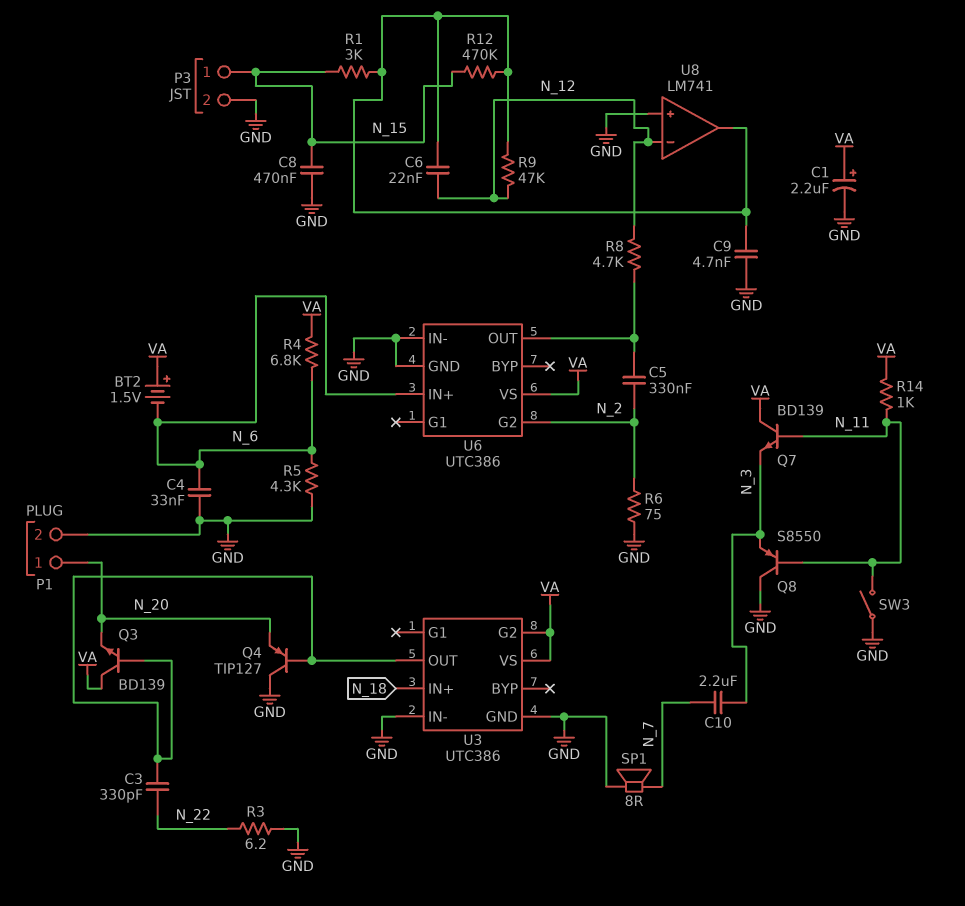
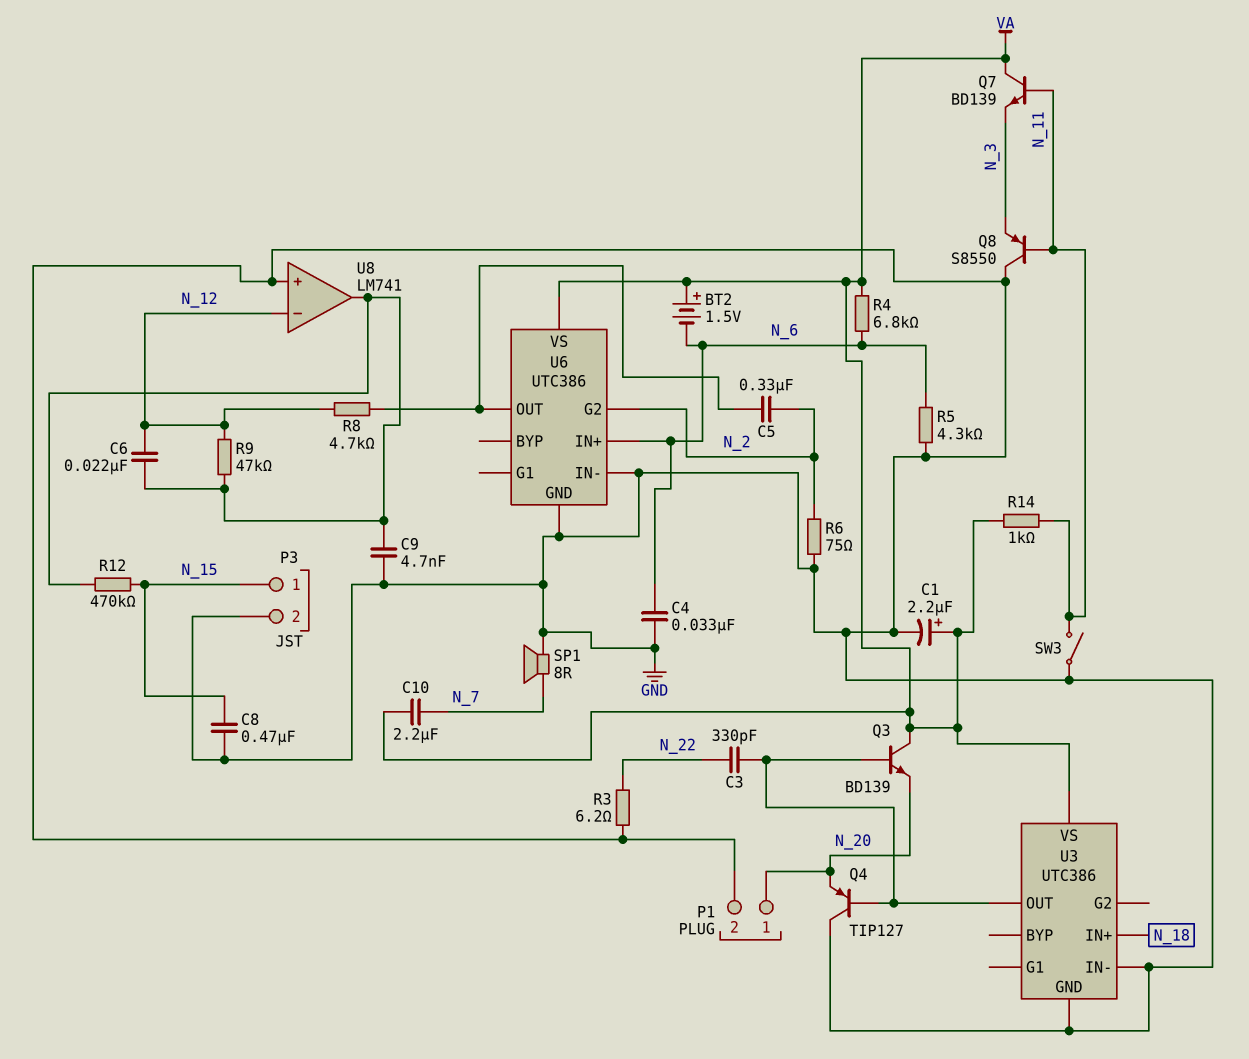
C10: 2.2uF (N_3, N_7) -> 2.2uF (N_7, VA)
R1: 3k (N_15, U8/out) -> none
U3 pin G2: VA -> none

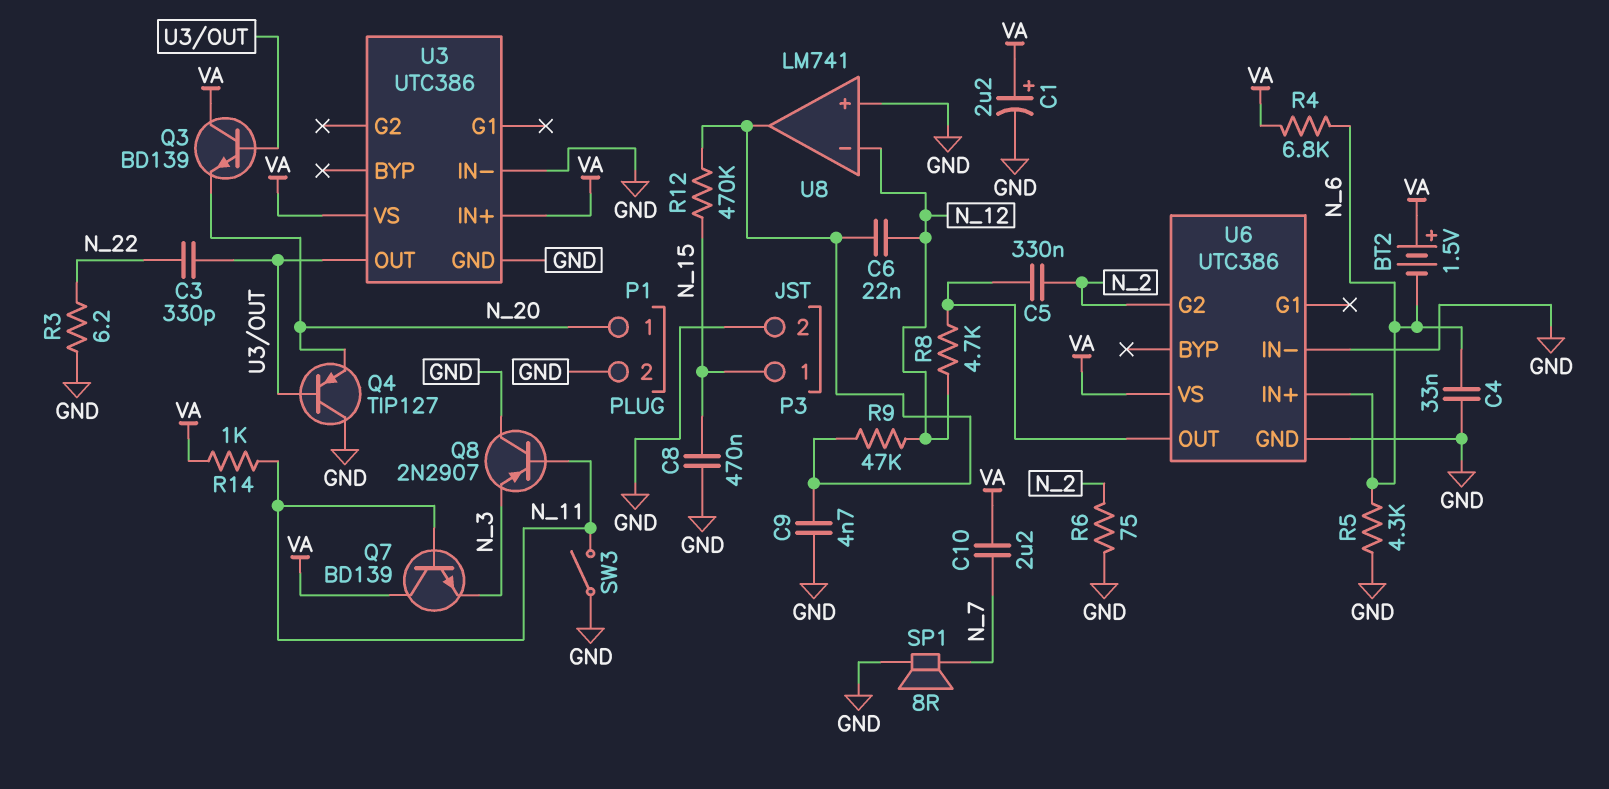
Q8: PNP S8550 (B N_11, C GND, E N_3) -> PNP 2N2907 (B N_11, C GND, E N_3)
U3 pin IN+: N_18 -> VA

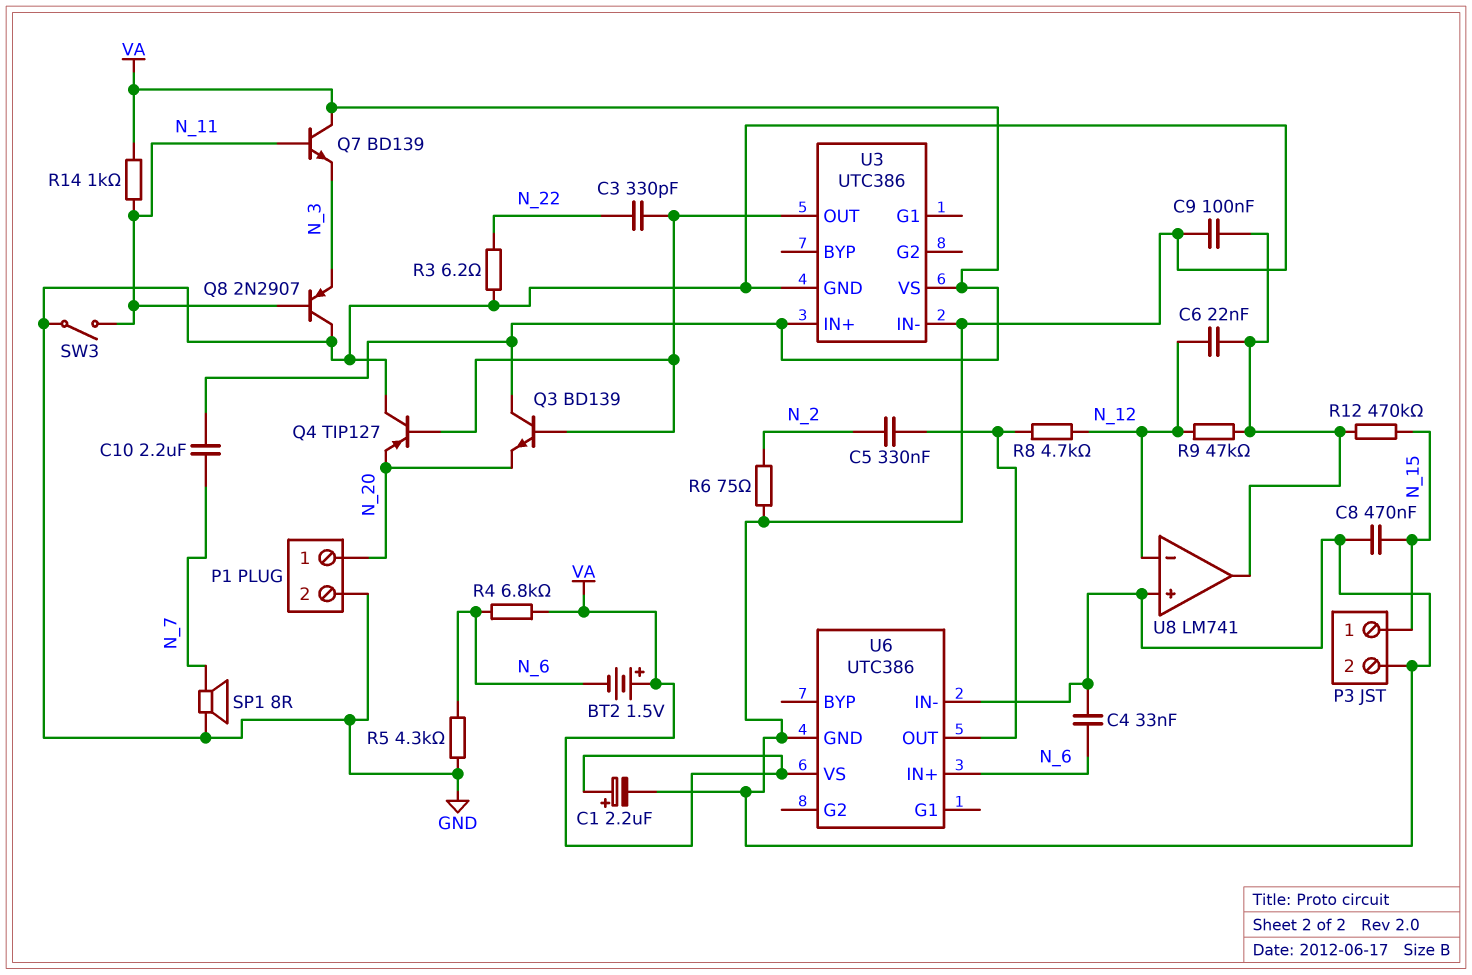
C9: 4.7nF (GND, U8/out) -> 100nF (GND, U8/out)
U6 pin G2: N_2 -> none

